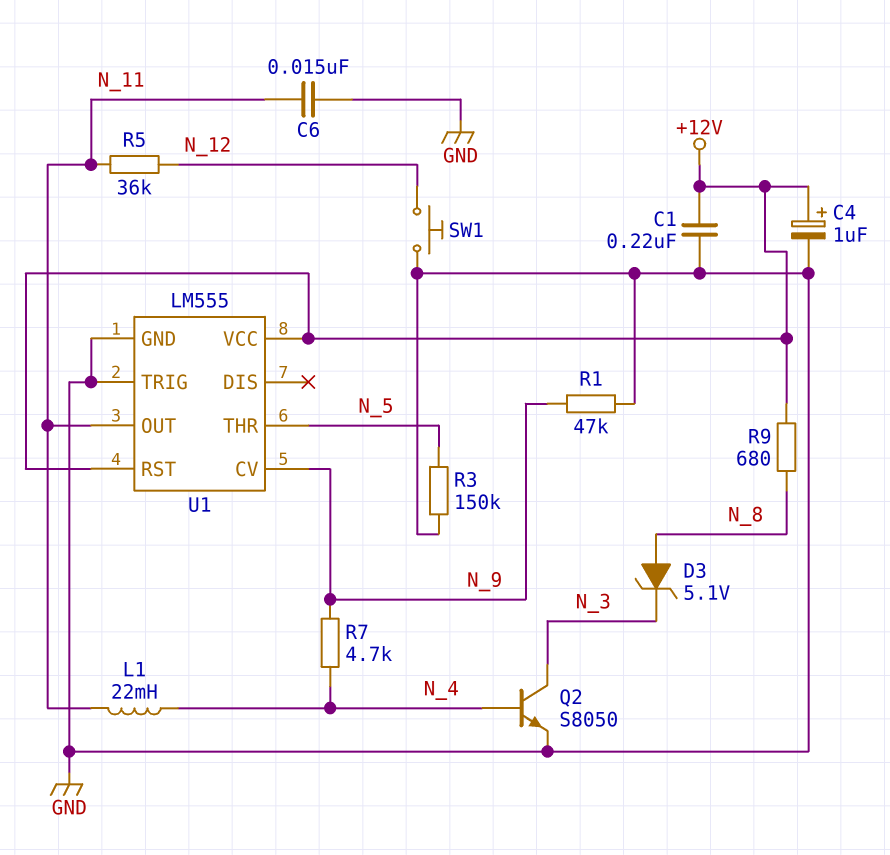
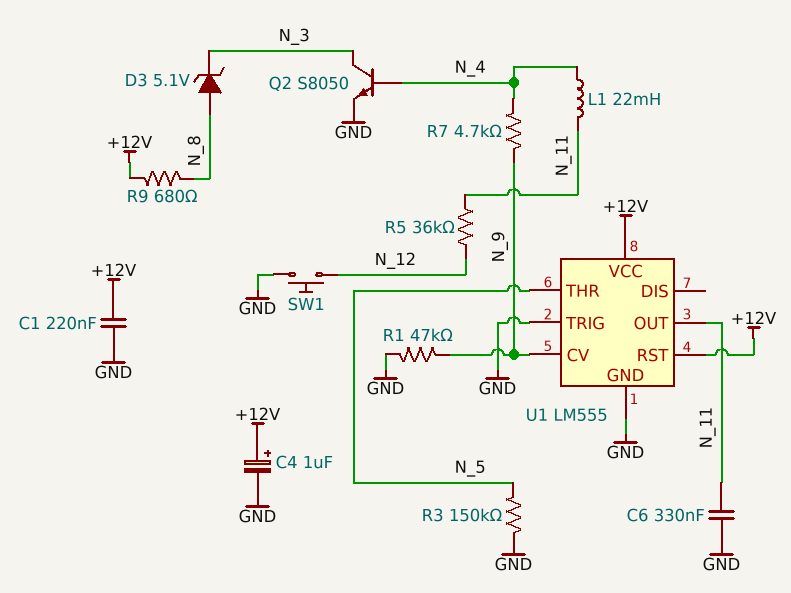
C6: 15nF (GND, N_11) -> 330nF (GND, N_11)

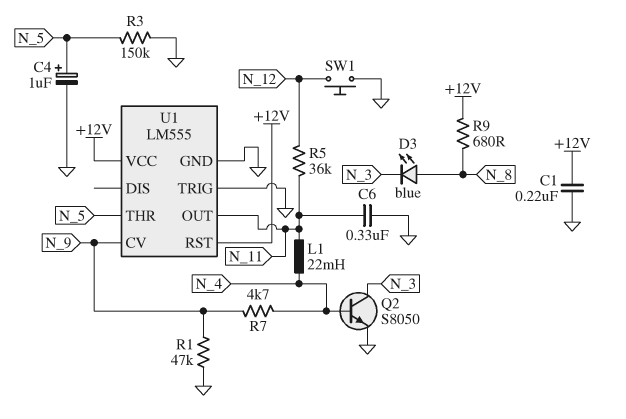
C4: 1uF (plus +12V, minus GND) -> 1uF (plus N_5, minus GND)
D3: zener 5.1V (A N_8, K N_3) -> LED blue (A N_8, K N_3)

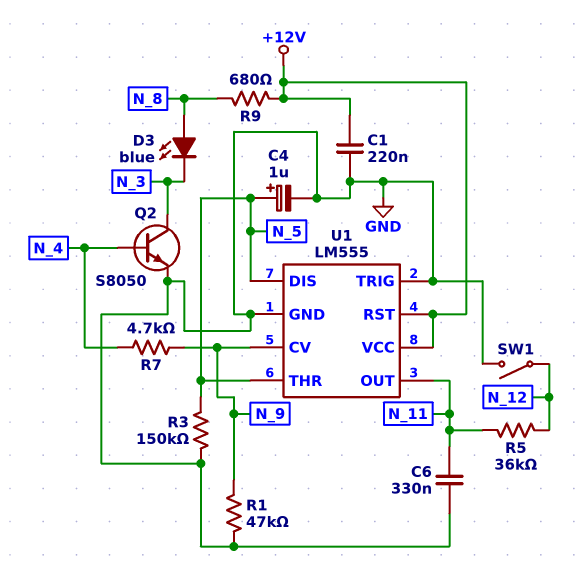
L1: 22mH (N_4, N_11) -> none
SW1: button (GND, N_12) -> switch (GND, N_12)
U1 pin DIS: none -> N_5

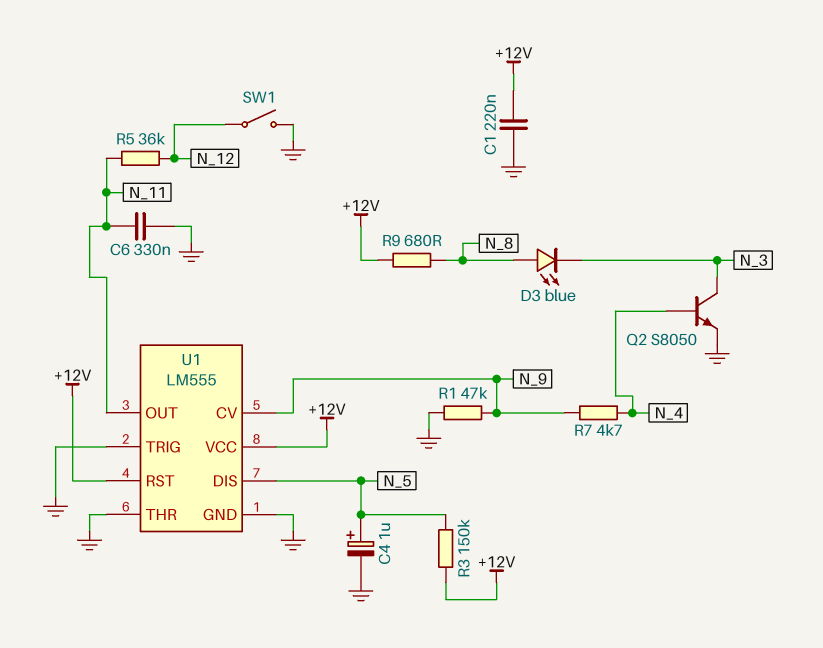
R3: 150k (GND, N_5) -> 150k (+12V, N_5)
U1 pin THR: N_5 -> GND

